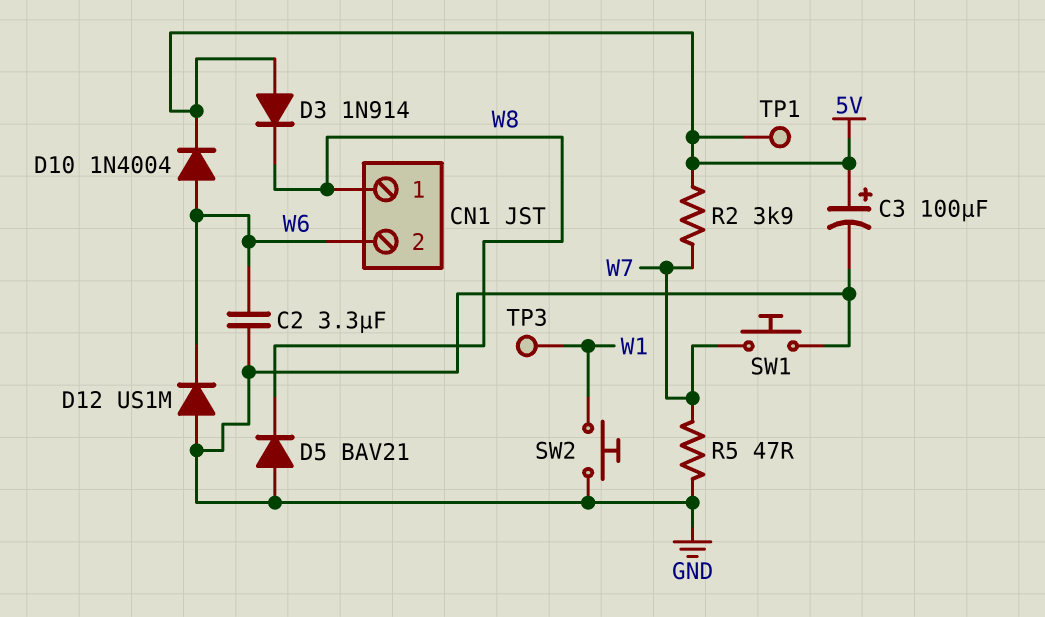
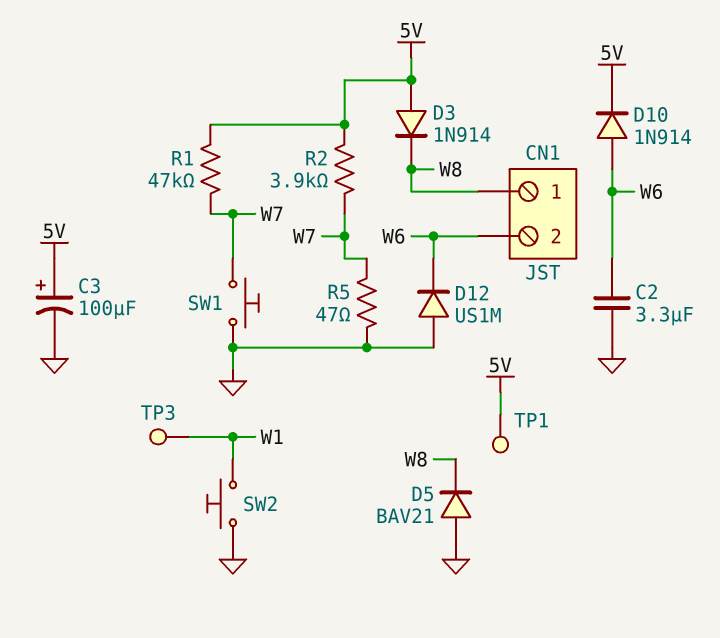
D10: diode 1N4004 (A W6, K 5V) -> diode 1N914 (A W6, K 5V)
R1: none -> 47k (5V, W7)

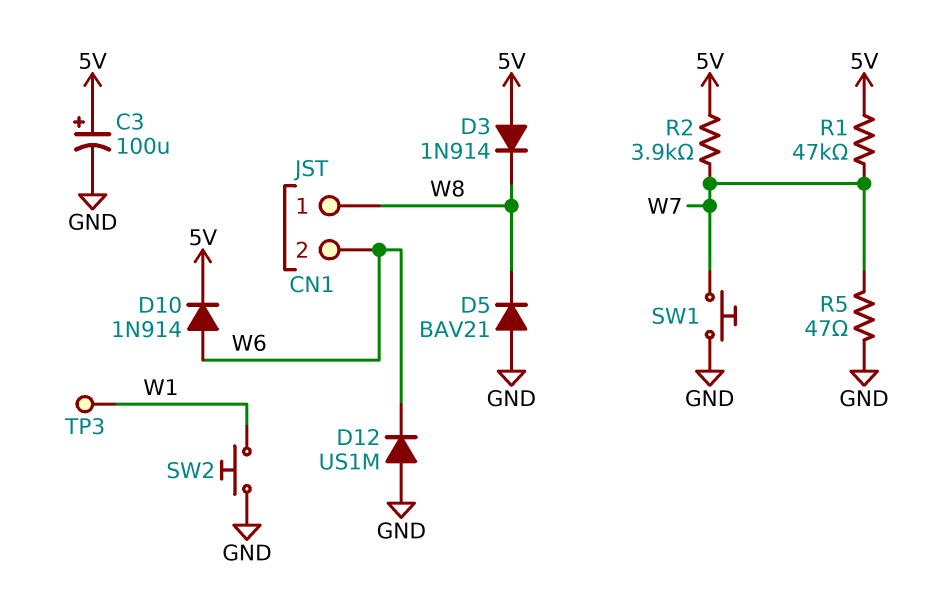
C2: 3.3uF (GND, W6) -> none
TP1: test point (5V) -> none

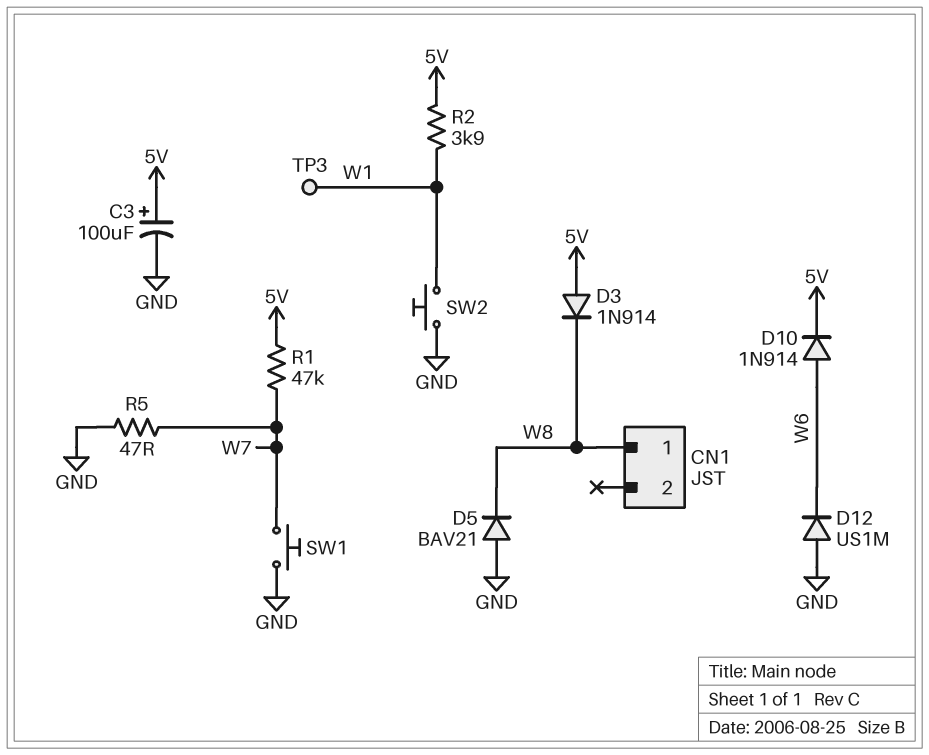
CN1 pin 2: W6 -> none
R2: 3.9k (5V, W7) -> 3.9k (5V, W1)

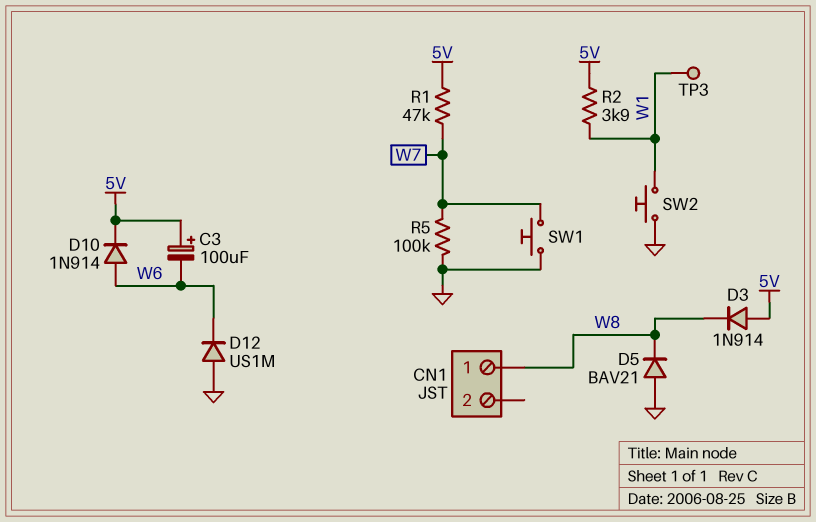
C3: 100uF (plus 5V, minus GND) -> 100uF (plus 5V, minus W6)
R5: 47 (GND, W7) -> 100k (GND, W7)

